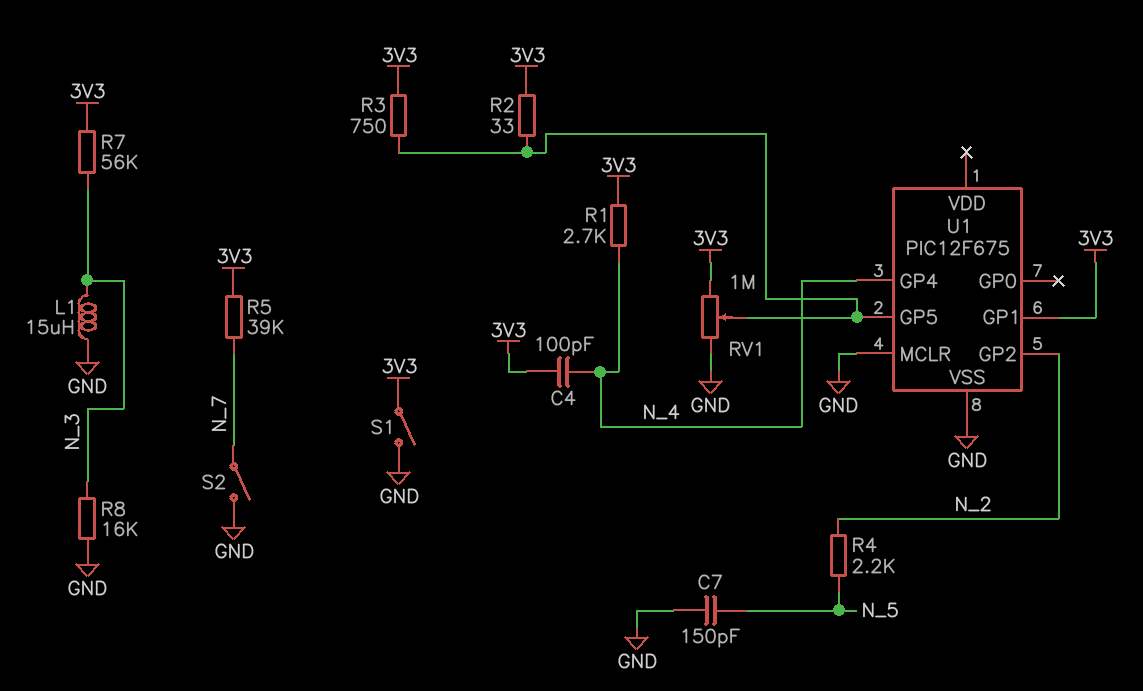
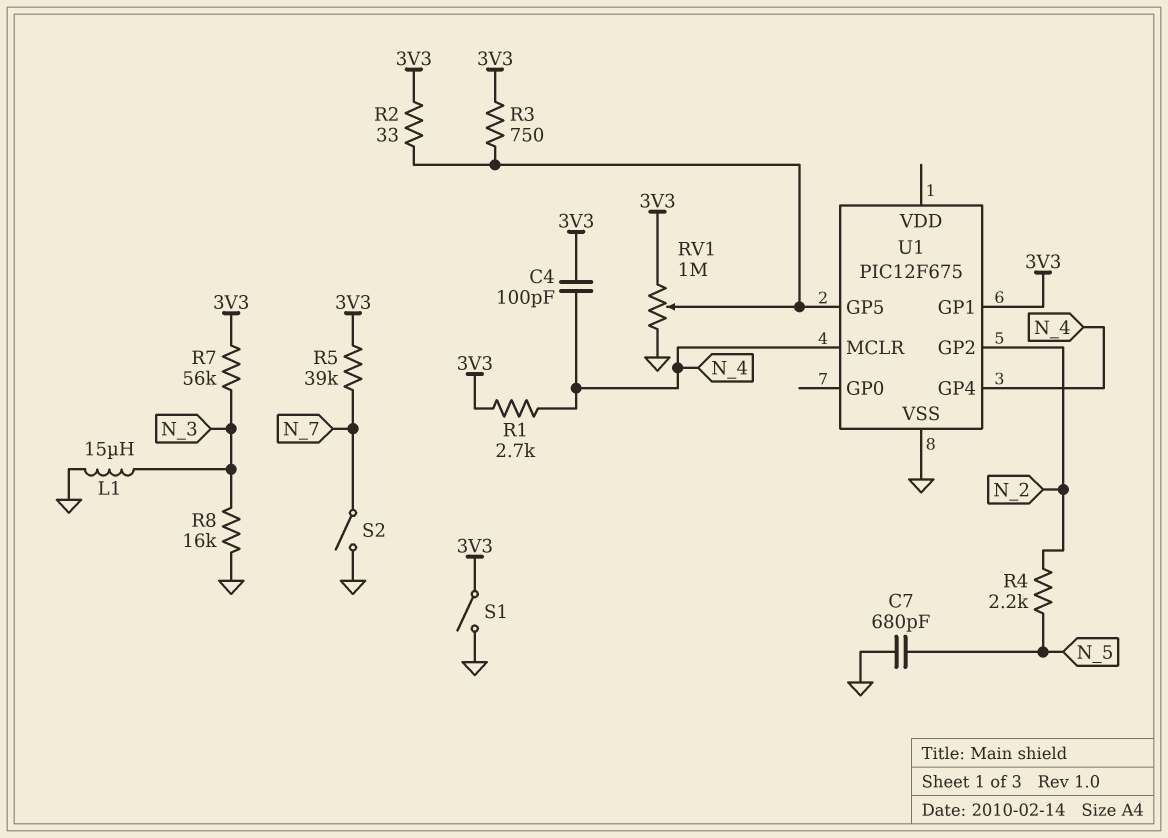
C7: 150pF (GND, N_5) -> 680pF (GND, N_5)
U1 pin MCLR: GND -> N_4

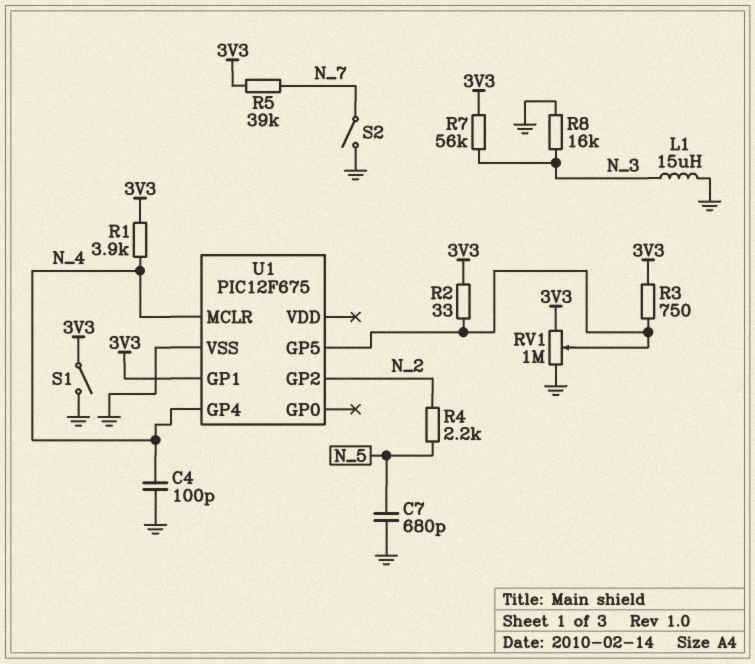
C4: 100pF (3V3, N_4) -> 100pF (GND, N_4)
R1: 2.7k (3V3, N_4) -> 3.9k (3V3, N_4)

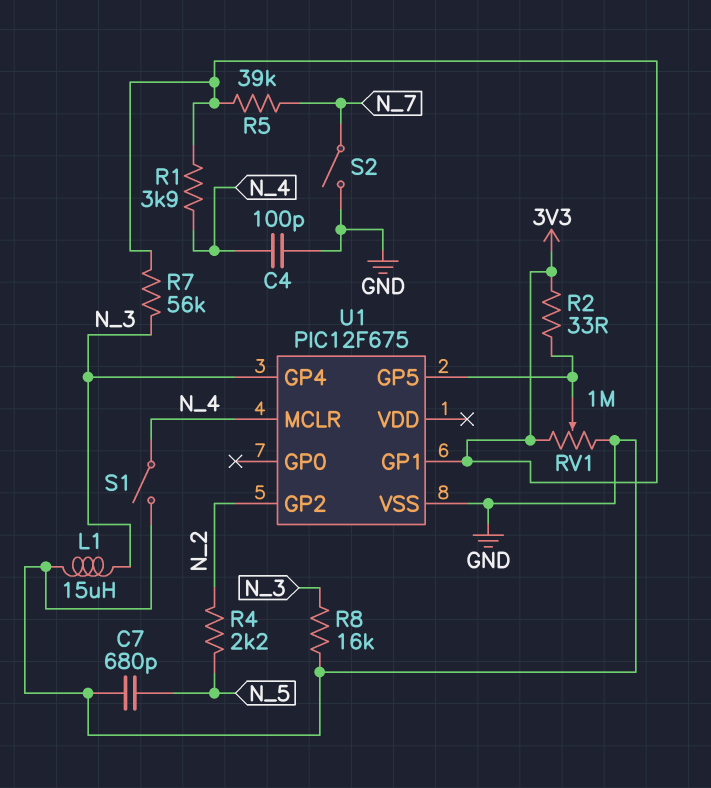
R3: 750 (3V3, U1/GP5) -> none
S1: switch (3V3, GND) -> switch (GND, N_4)
U1 pin GP4: N_4 -> N_3

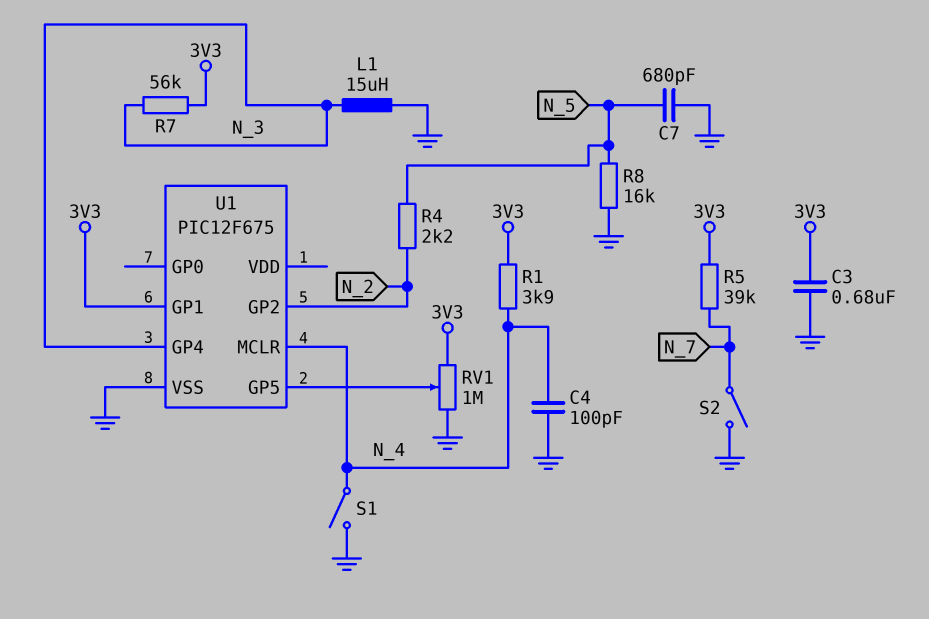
C3: none -> 680nF (3V3, GND)
R2: 33 (3V3, U1/GP5) -> none
R8: 16k (GND, N_3) -> 16k (GND, N_5)

